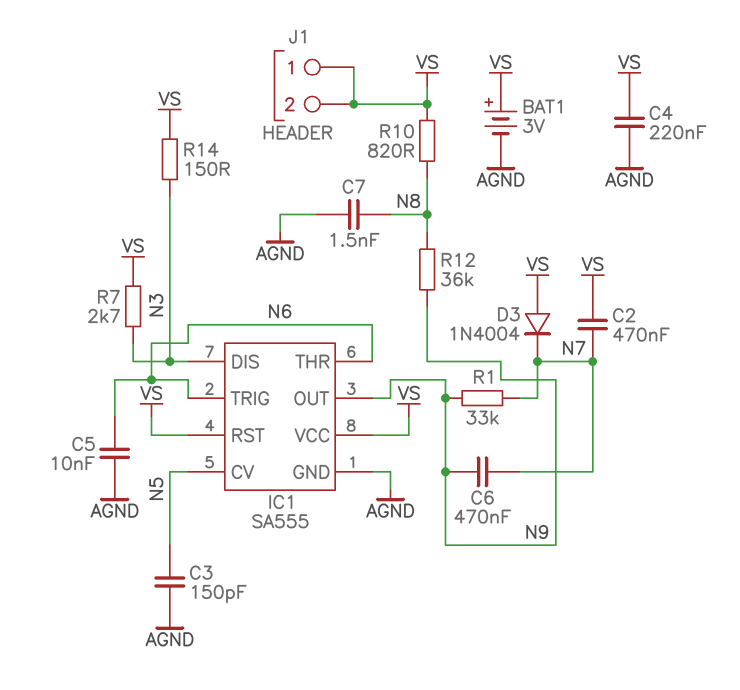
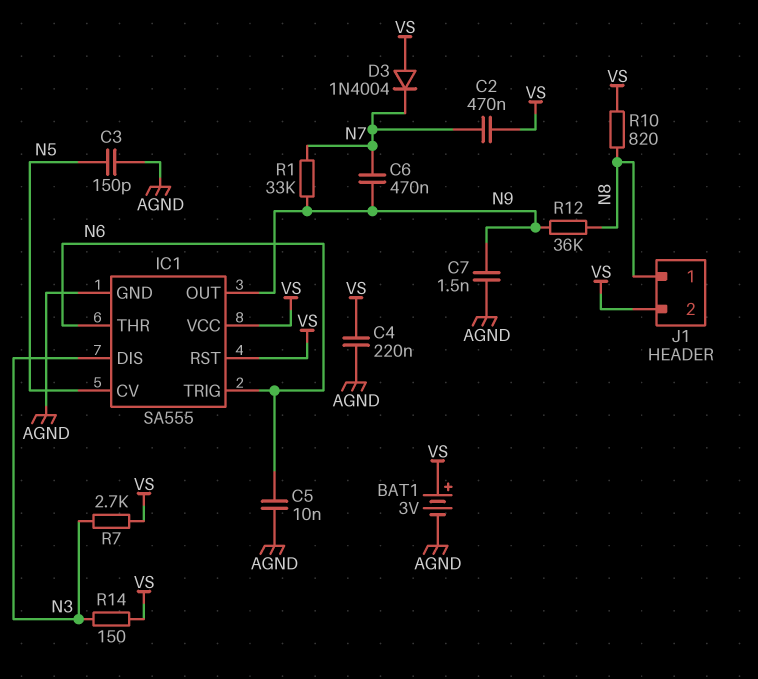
C7: 1.5nF (AGND, N8) -> 1.5nF (AGND, N9)
J1 pin 1: VS -> N8

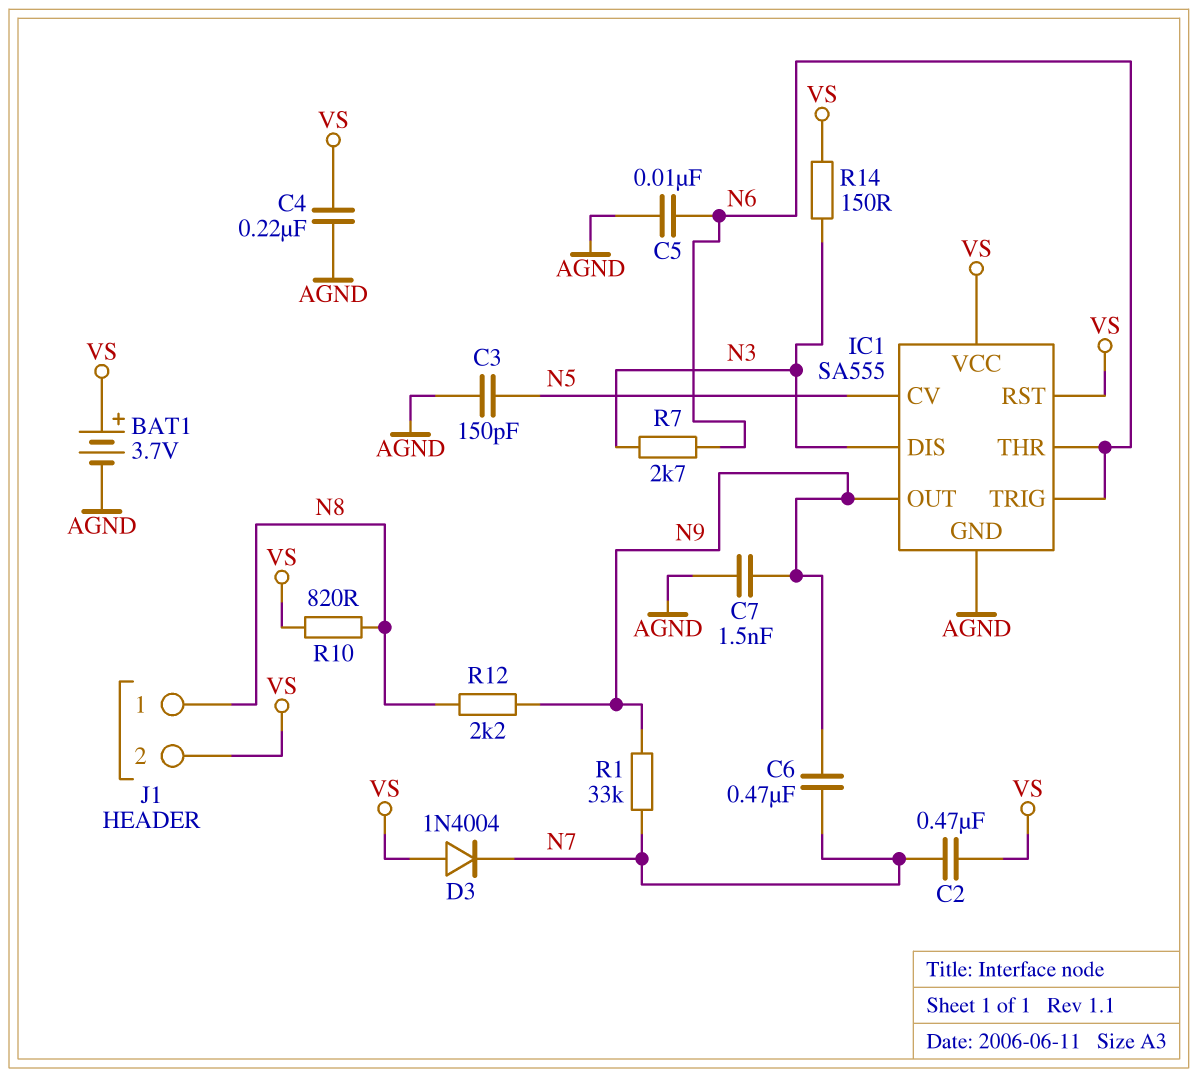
BAT1: 3V (plus VS, minus AGND) -> 3.7V (plus VS, minus AGND)
R7: 2.7k (N3, VS) -> 2.7k (N3, N6)
R12: 36k (N8, N9) -> 2.2k (N8, N9)

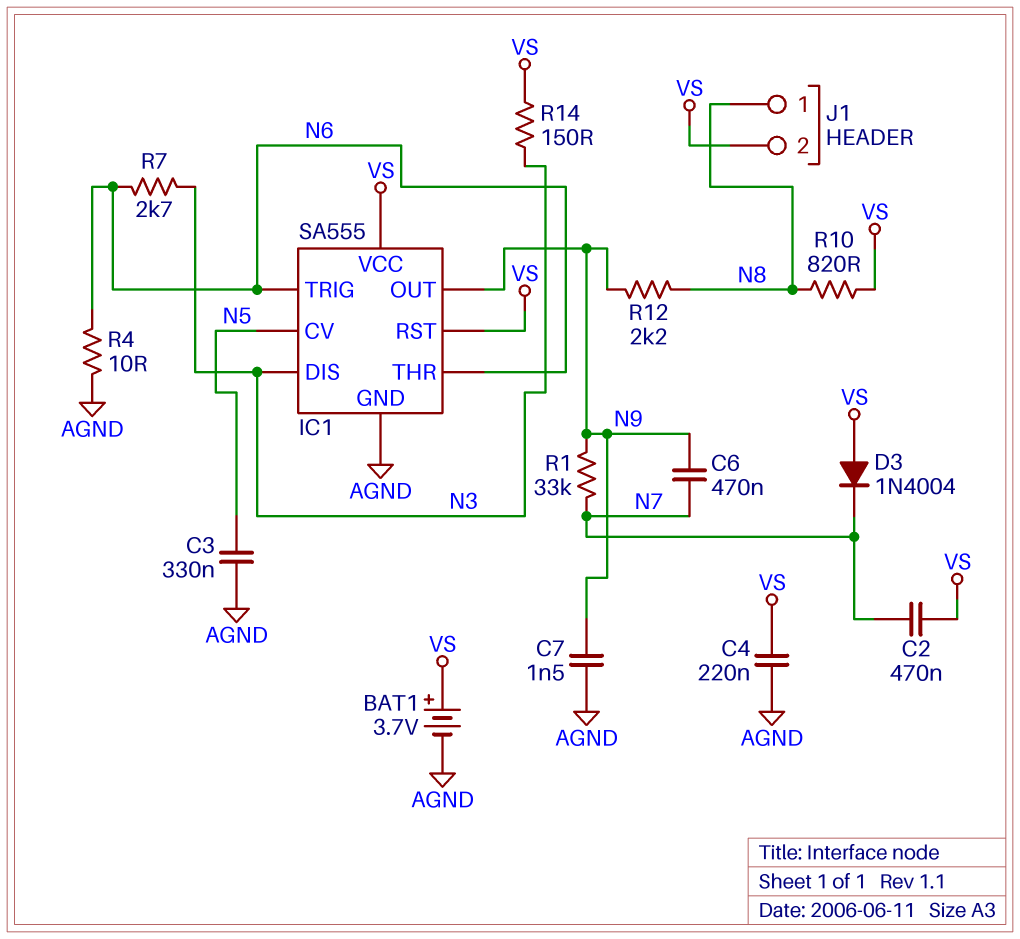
C3: 150pF (AGND, N5) -> 330nF (AGND, N5)
C5: 10nF (AGND, N6) -> none
R4: none -> 10 (AGND, N6)

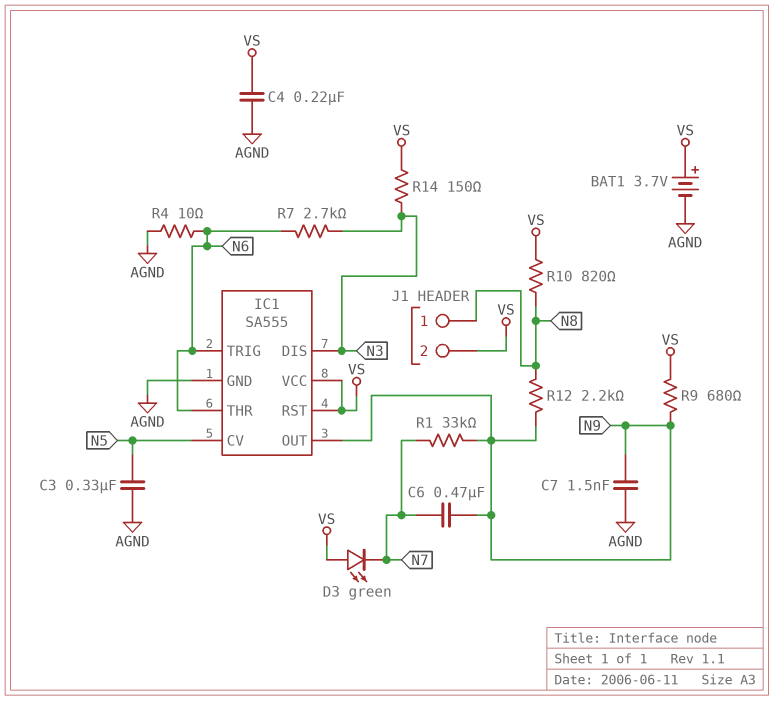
C2: 470nF (N7, VS) -> none
D3: diode 1N4004 (A VS, K N7) -> LED green (A VS, K N7)
R9: none -> 680 (N9, VS)

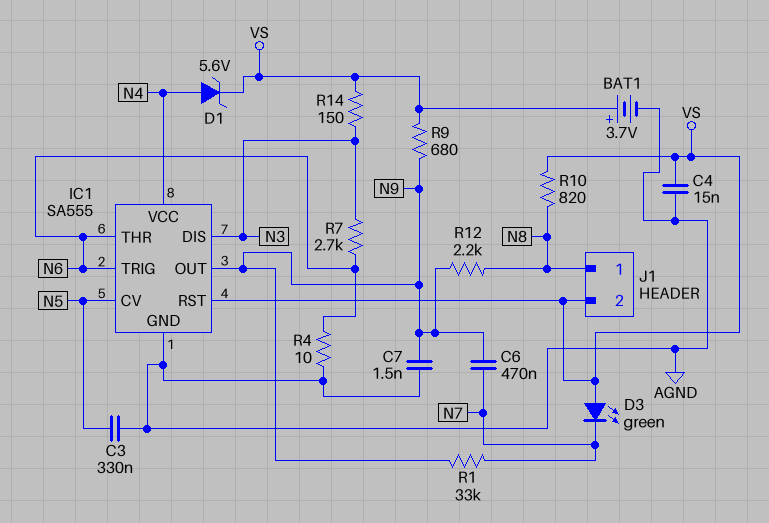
C4: 220nF (AGND, VS) -> 15nF (AGND, VS)
D1: none -> zener 5.6V (A N4, K VS)
IC1 pin VCC: VS -> N4

